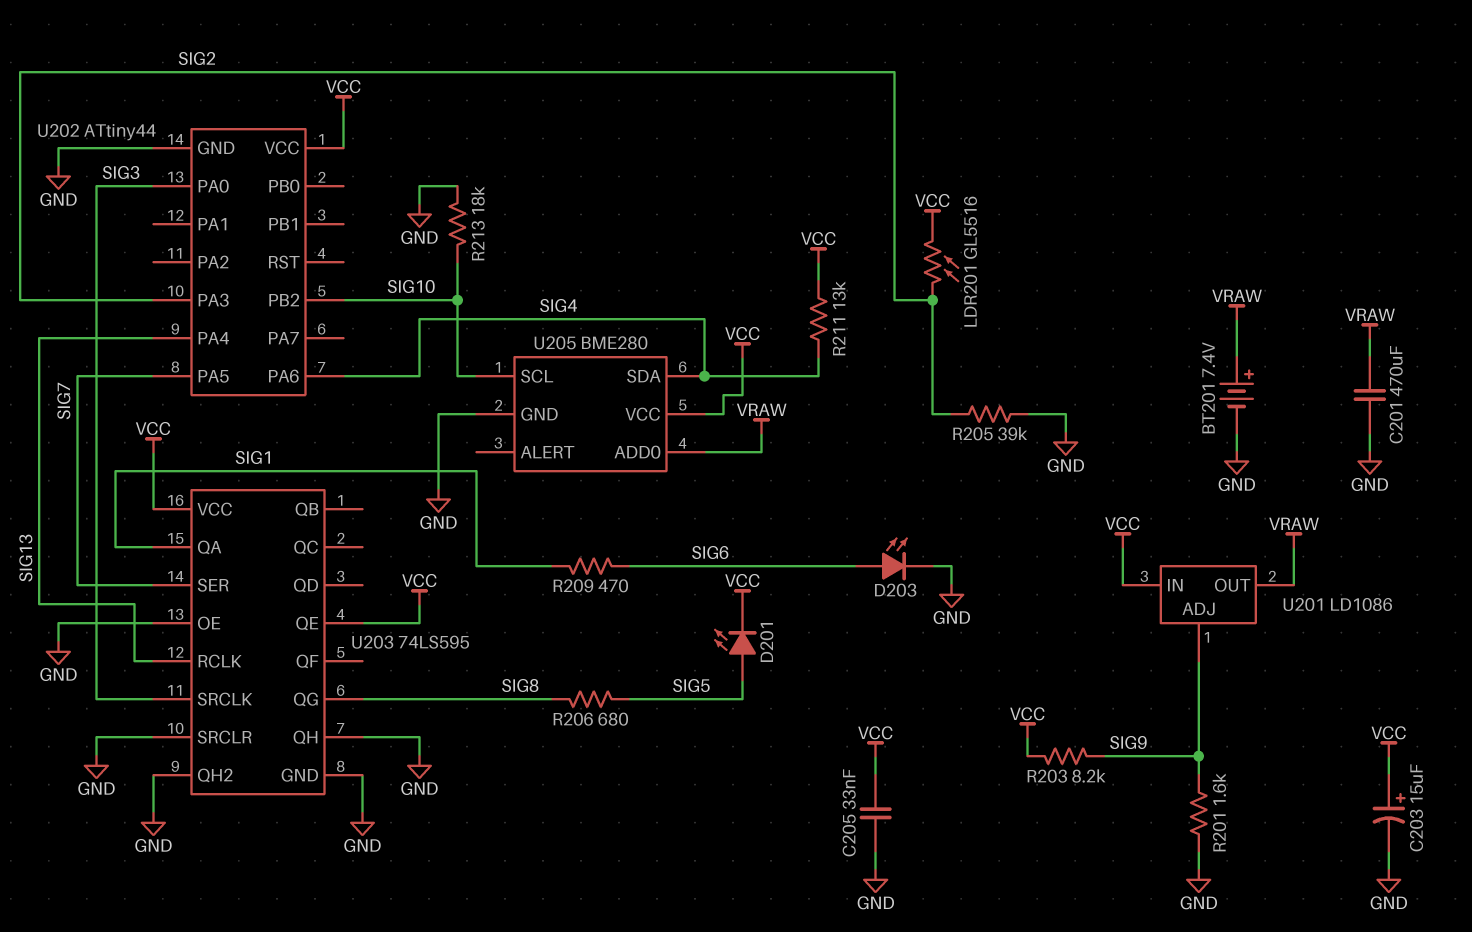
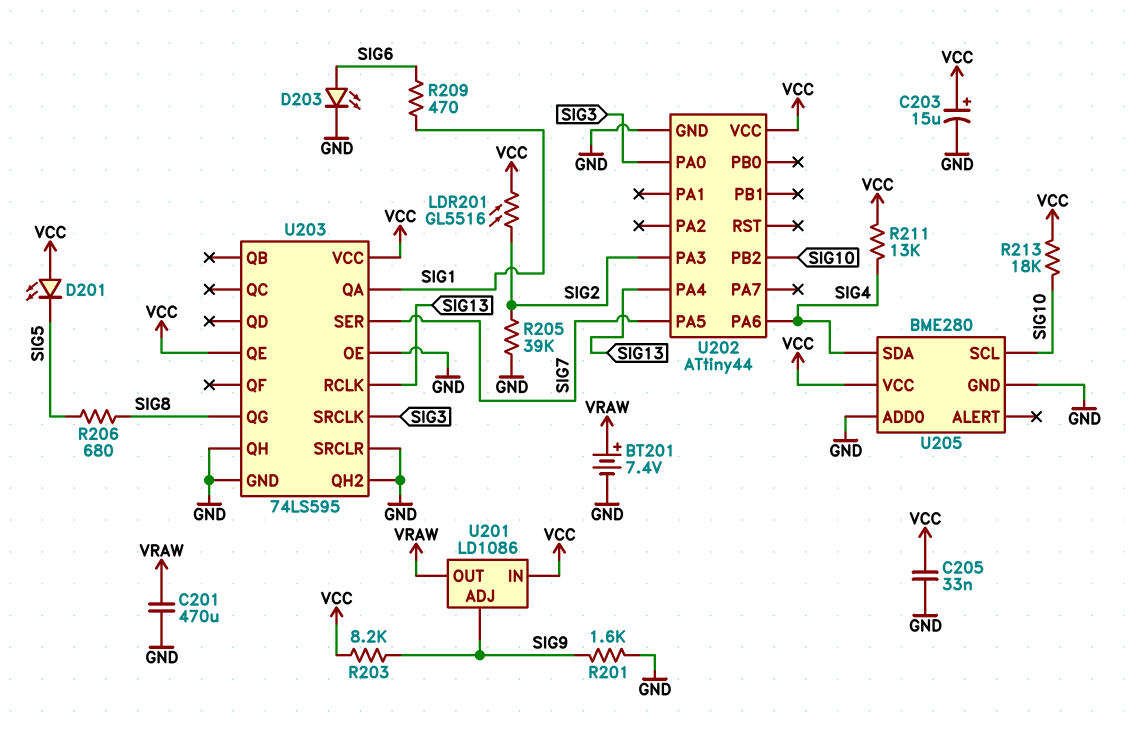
D201: LED (A SIG5, K VCC) -> LED (A VCC, K SIG5)
R213: 18k (GND, SIG10) -> 18k (SIG10, VCC)
U205 pin ADD0: VRAW -> GND

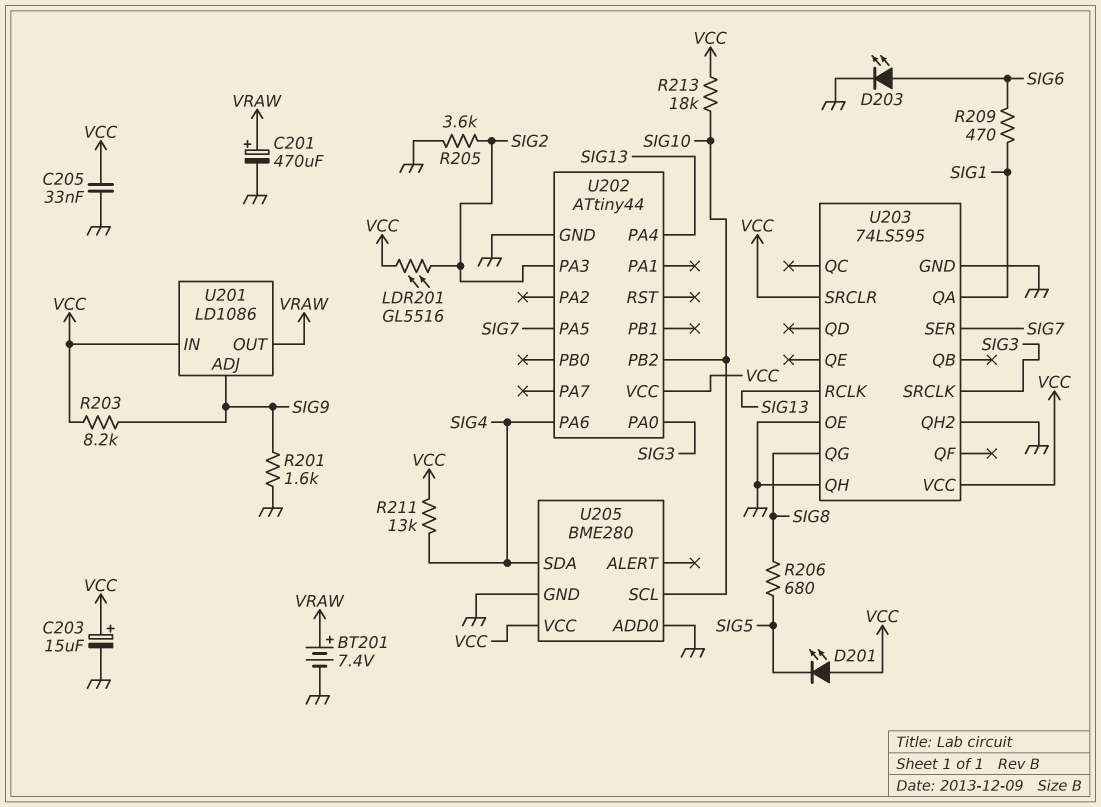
C201: 470uF (GND, VRAW) -> 470uF (plus VRAW, minus GND)
R205: 39k (GND, SIG2) -> 3.6k (GND, SIG2)
U203 pin QE: VCC -> none
U203 pin SRCLR: GND -> VCC

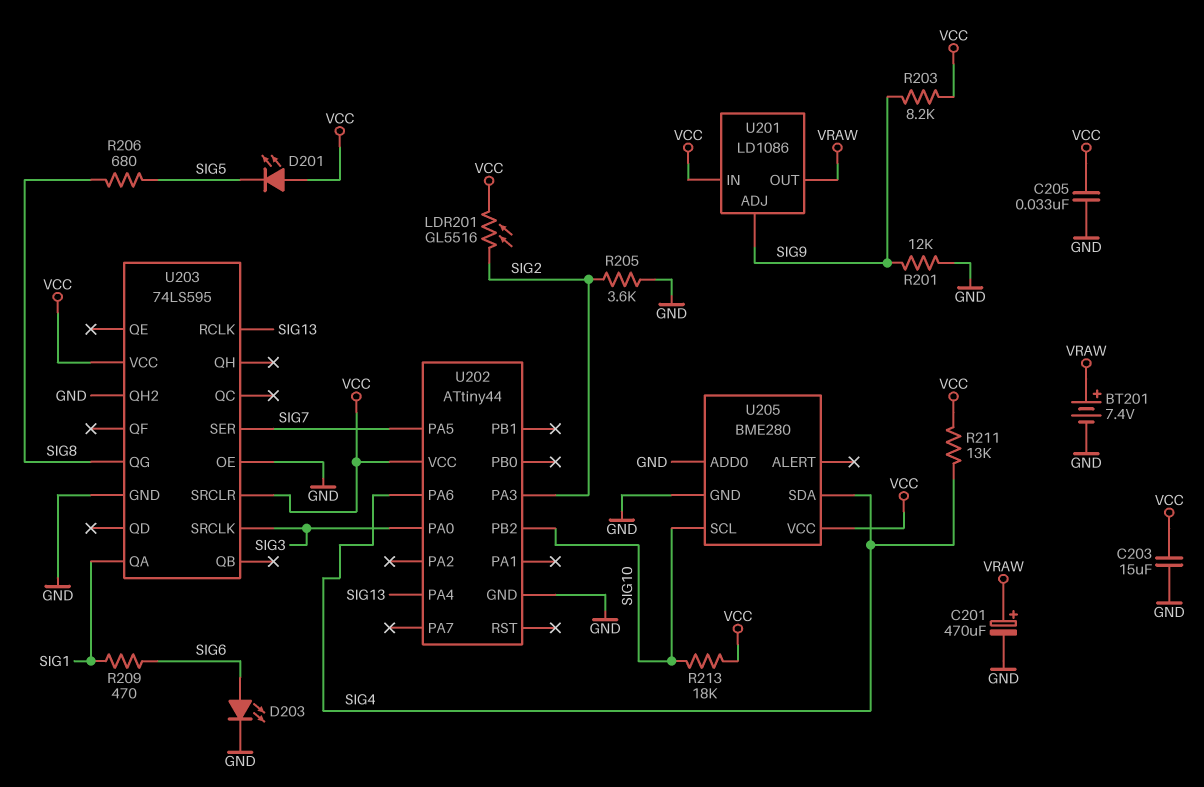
C203: 15uF (plus VCC, minus GND) -> 15uF (GND, VCC)
R201: 1.6k (GND, SIG9) -> 12k (GND, SIG9)
U203 pin QH: GND -> none

